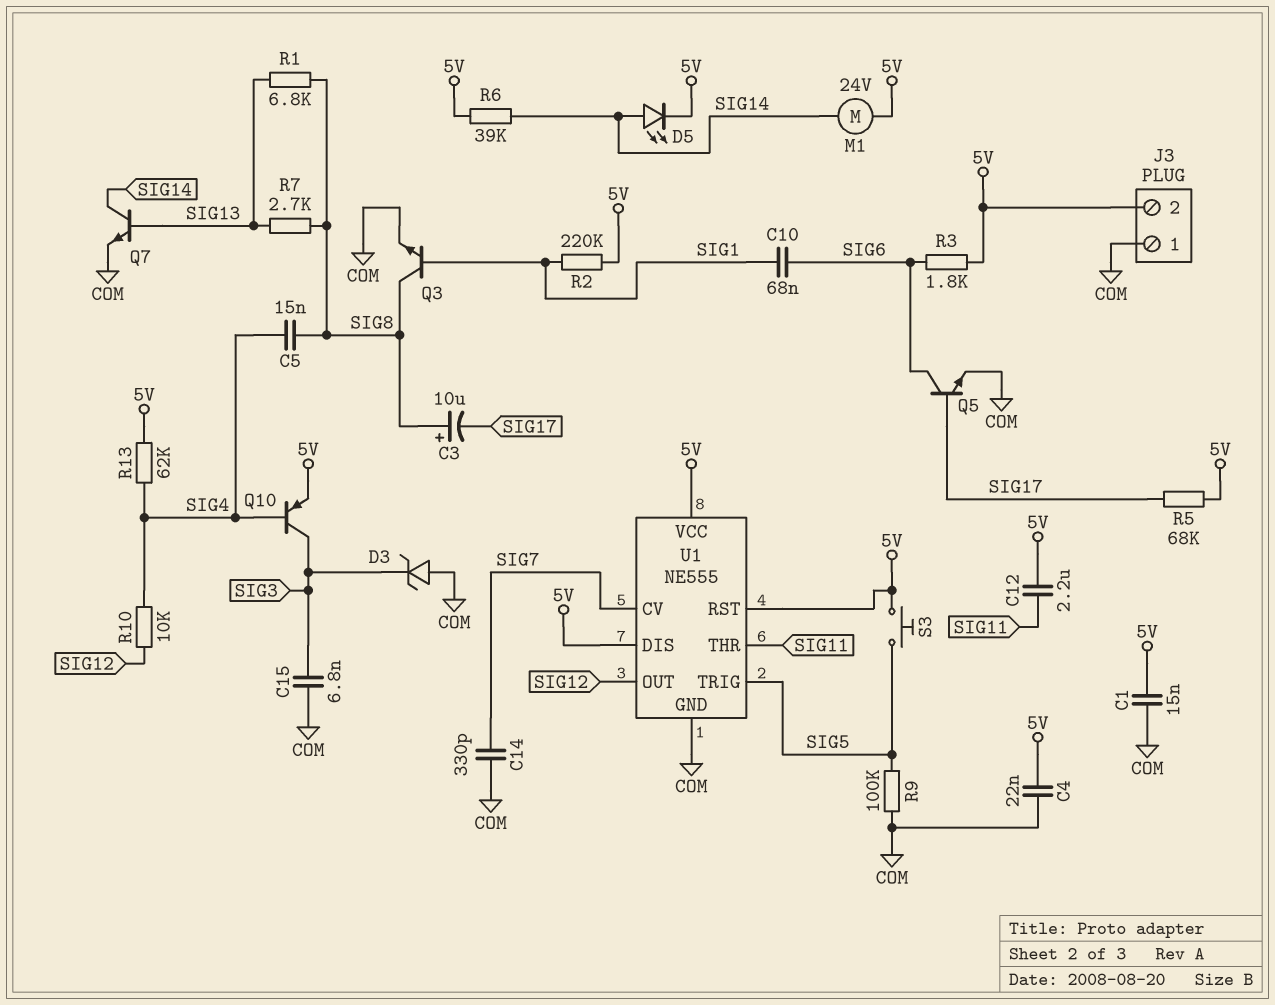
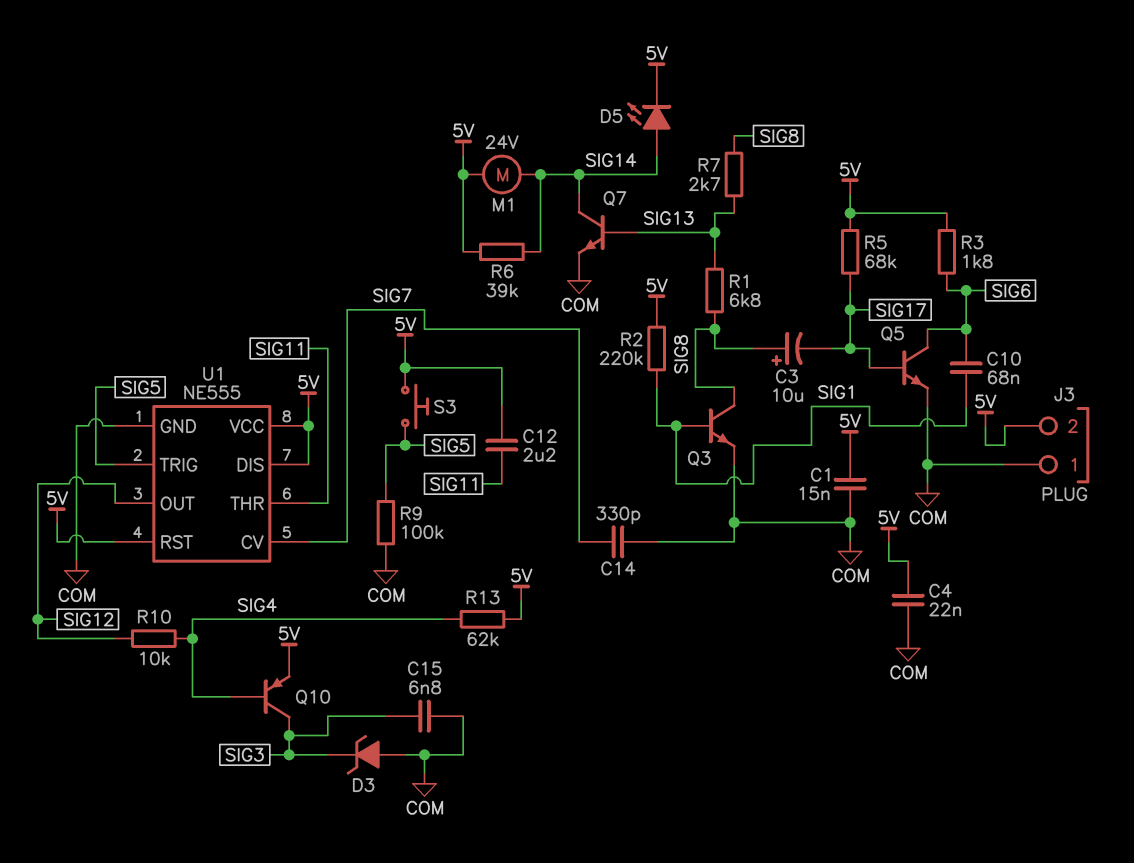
C5: 15nF (SIG4, SIG8) -> none

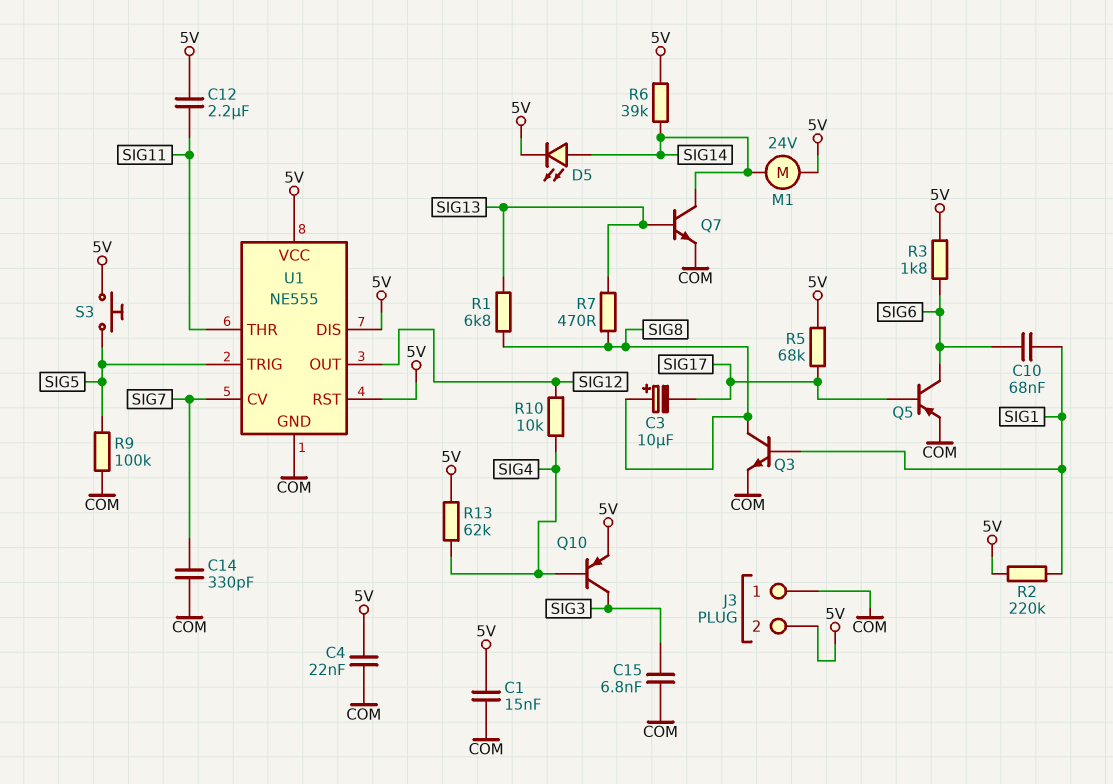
D3: zener (A COM, K SIG3) -> none
Q5: NPN (B SIG17, C SIG6, E COM) -> PNP (B SIG17, C SIG6, E COM)
R7: 2.7k (SIG8, SIG13) -> 470 (SIG8, SIG13)

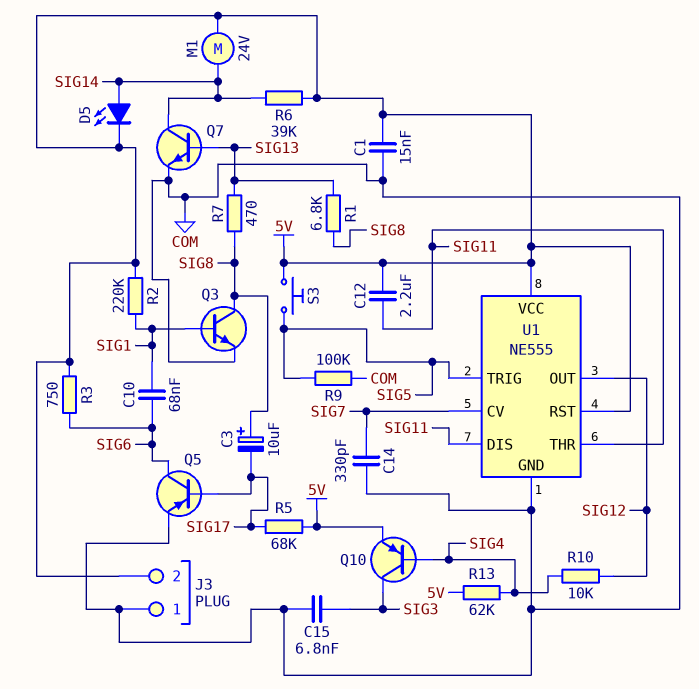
C4: 22nF (5V, COM) -> none
R3: 1.8k (5V, SIG6) -> 750 (5V, SIG6)
U1 pin DIS: 5V -> SIG11

